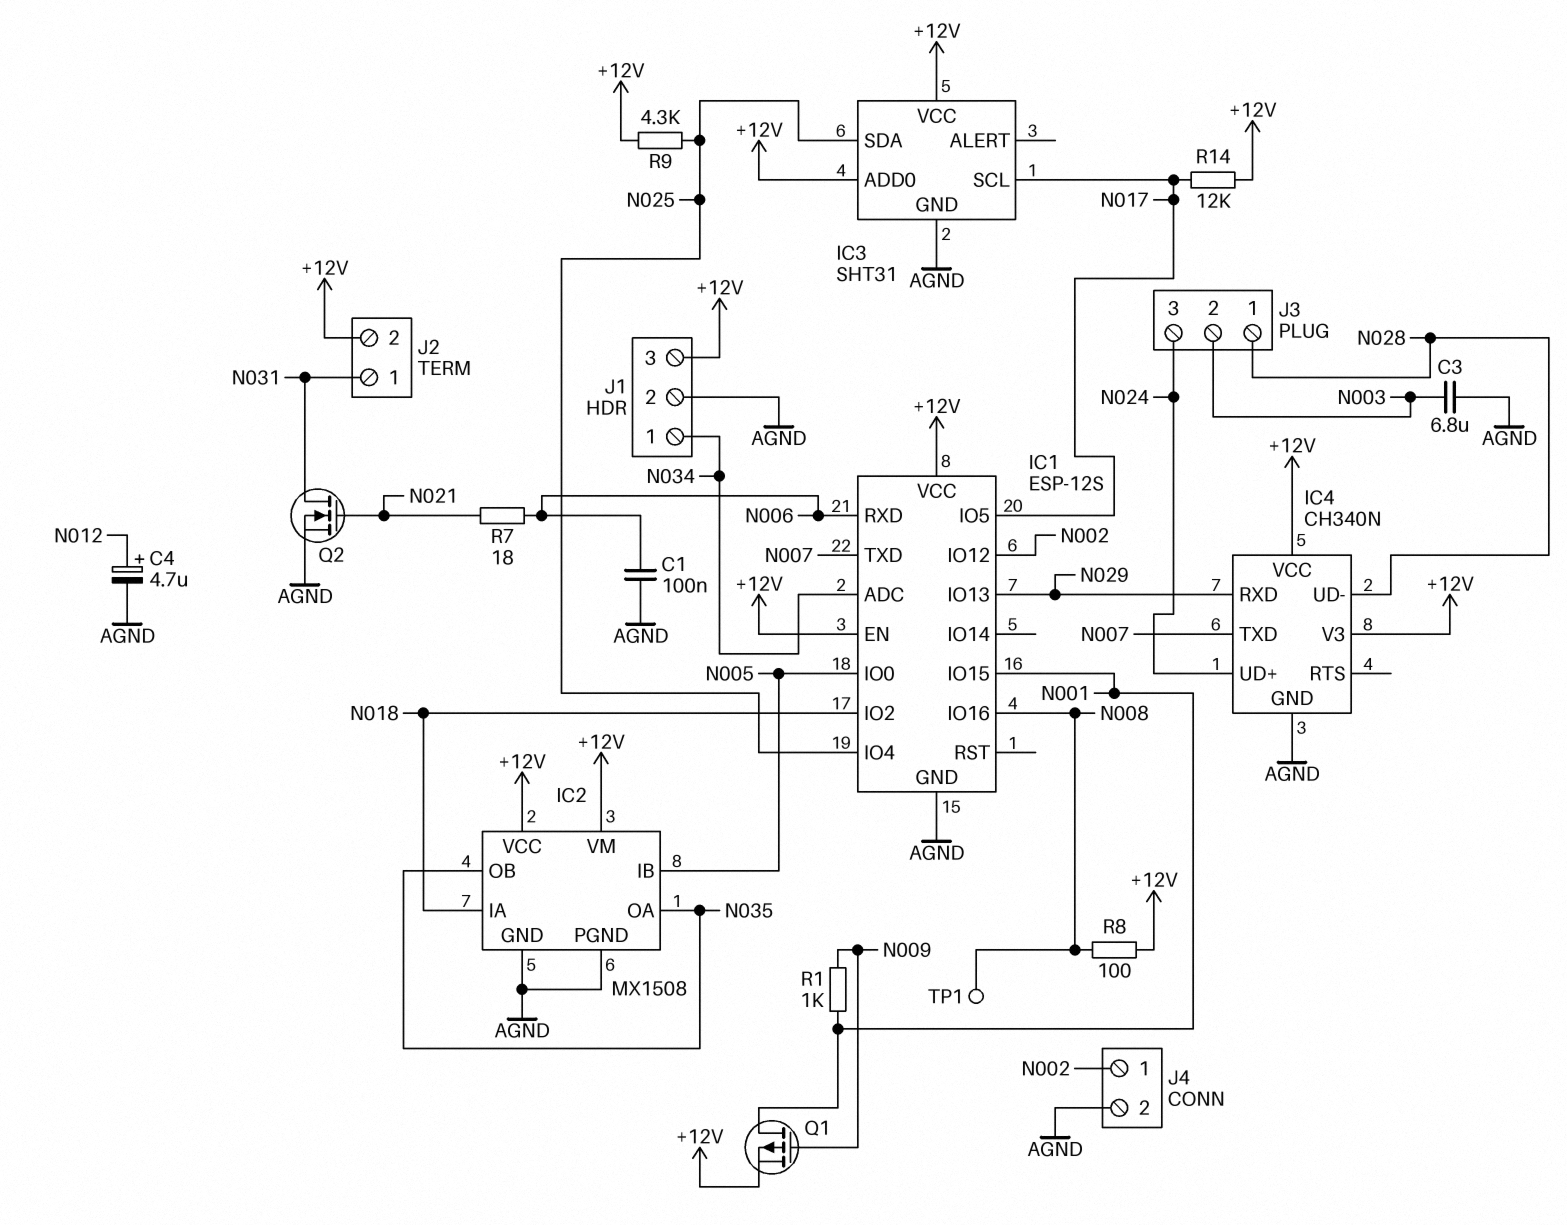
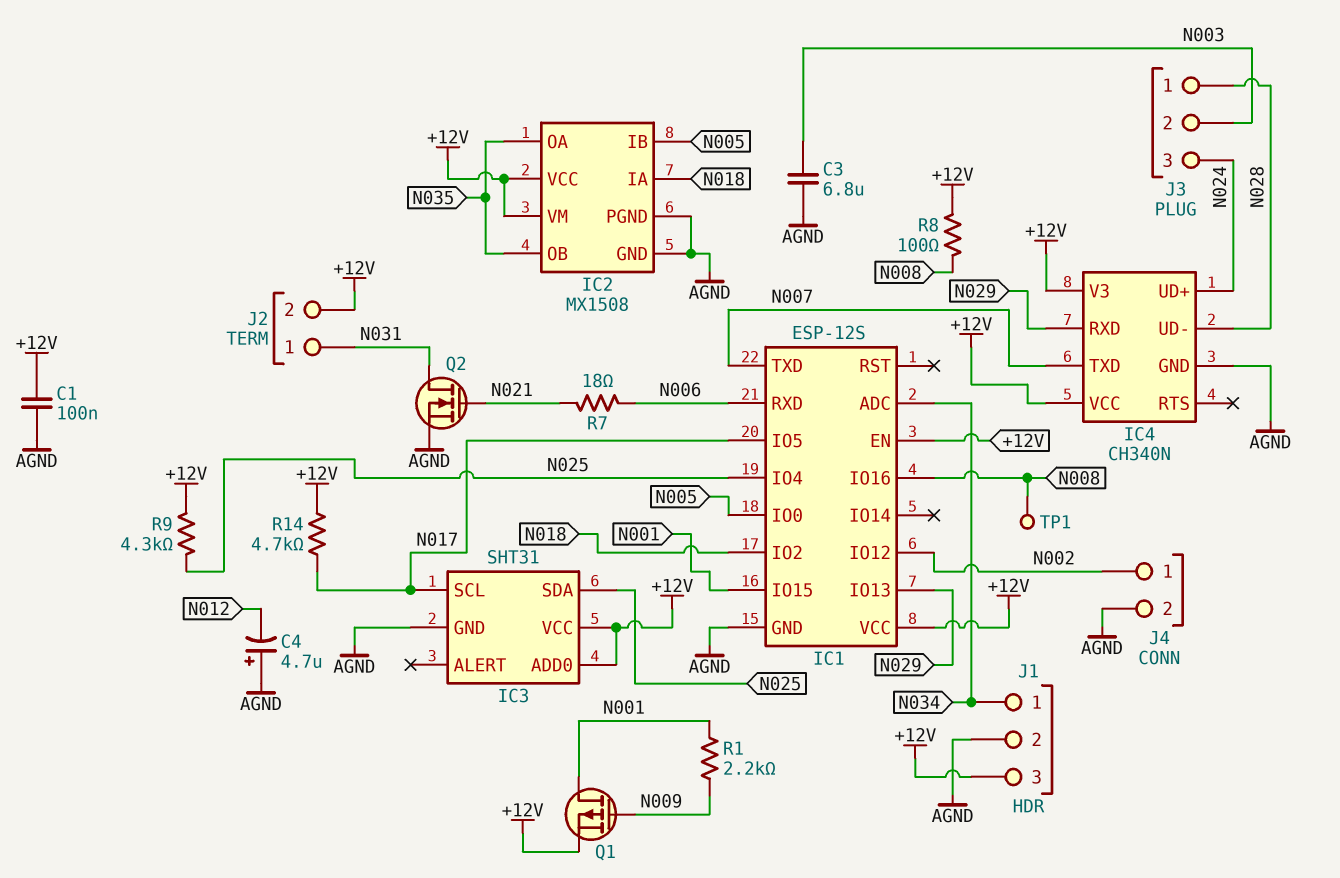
C1: 100nF (AGND, N006) -> 100nF (+12V, AGND)
C4: 4.7uF (plus N012, minus AGND) -> 4.7uF (plus AGND, minus N012)
R1: 1k (N001, N009) -> 2.2k (N001, N009)
R14: 12k (+12V, N017) -> 4.7k (+12V, N017)

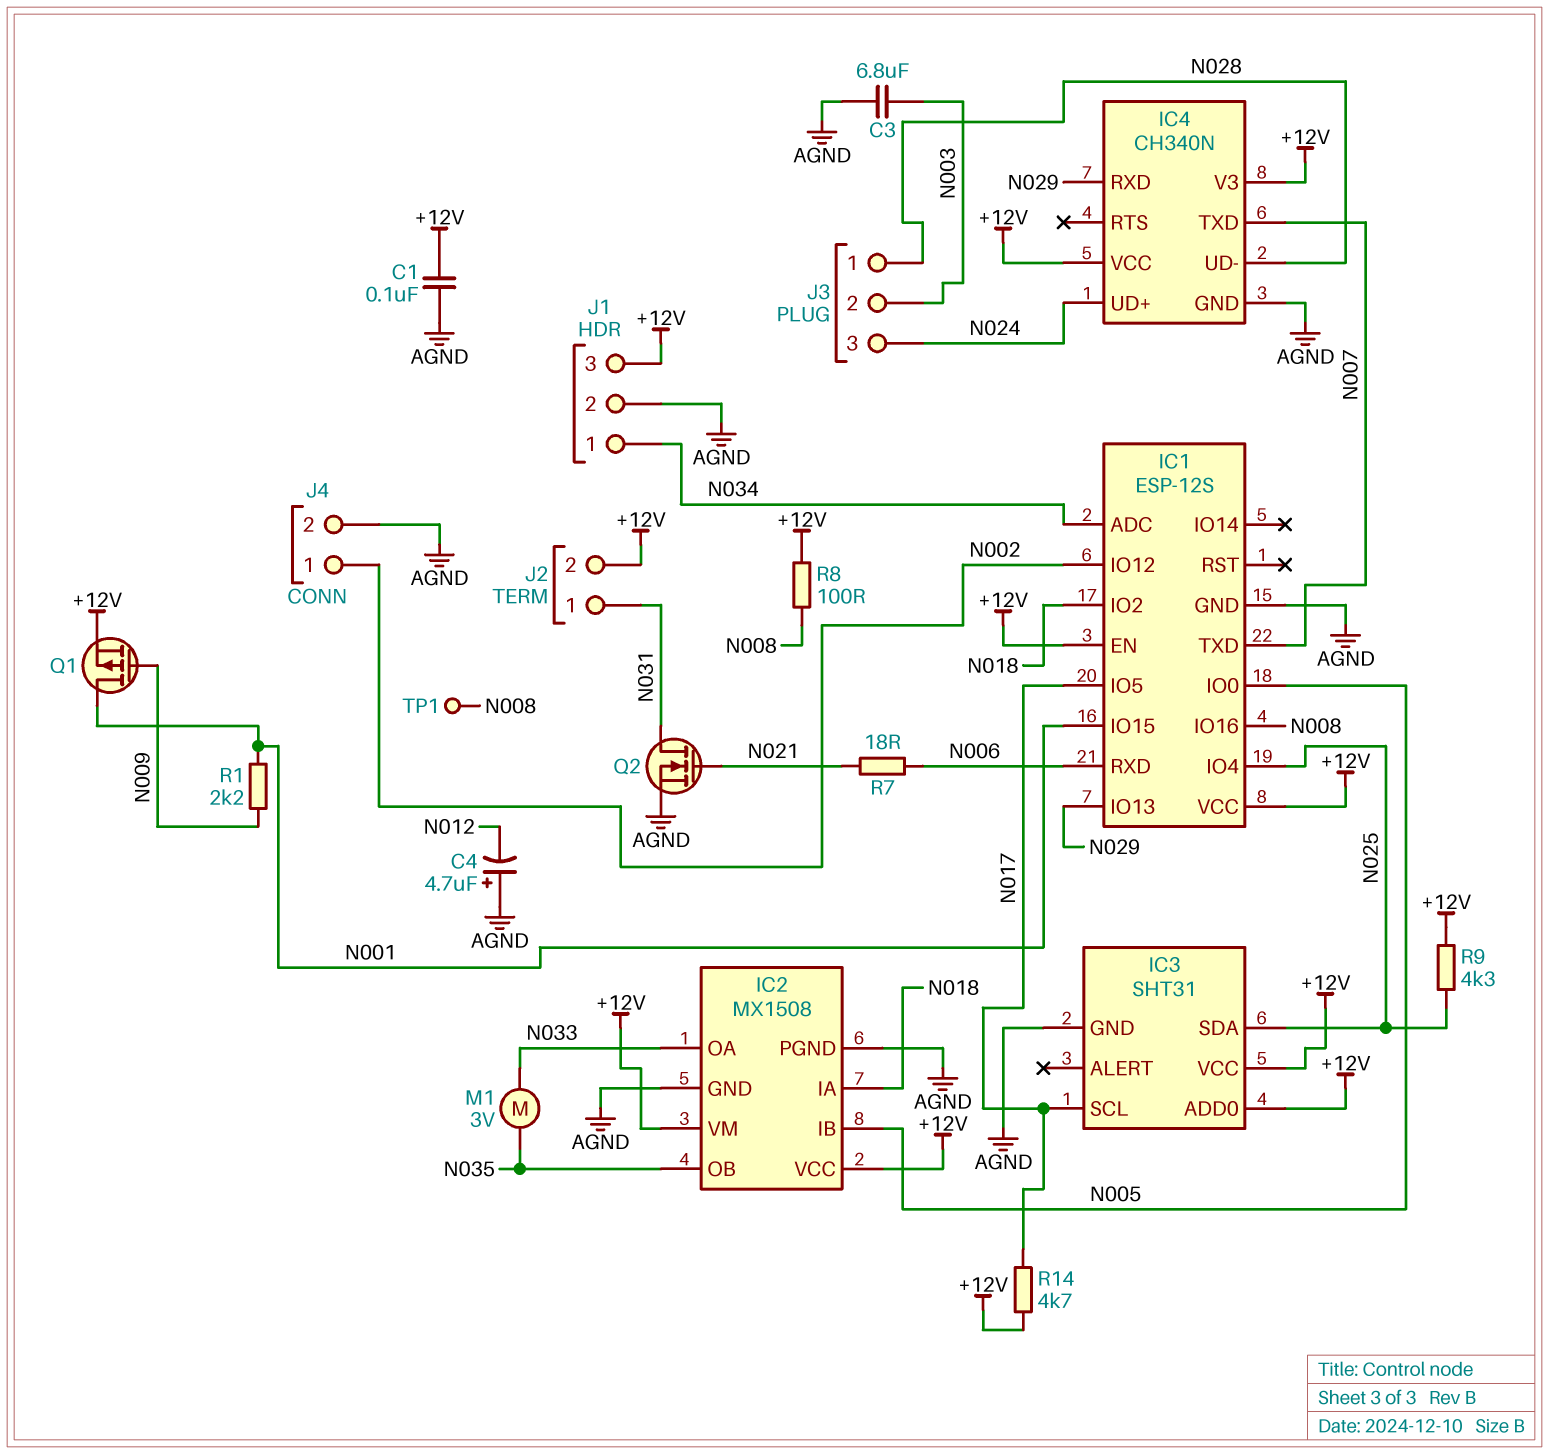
IC2 pin OA: N035 -> N033
M1: none -> motor 3V (N033, N035)

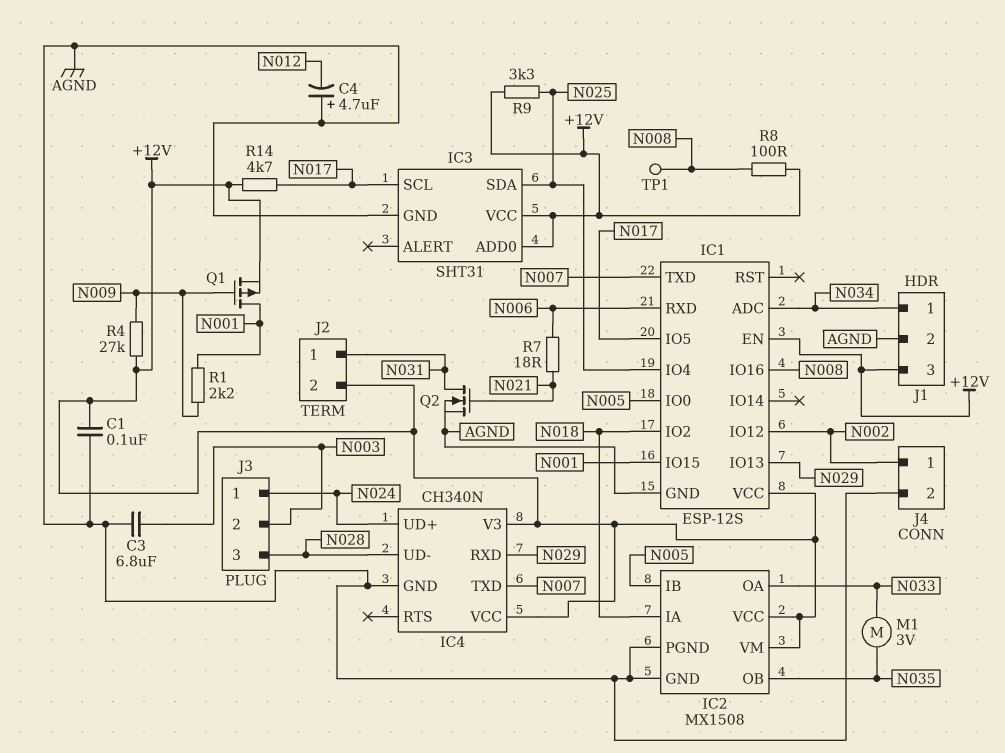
J3 pin 1: N028 -> N024
J3 pin 3: N024 -> N028
R4: none -> 27k (+12V, N009)
R9: 4.3k (+12V, N025) -> 3.3k (+12V, N025)

